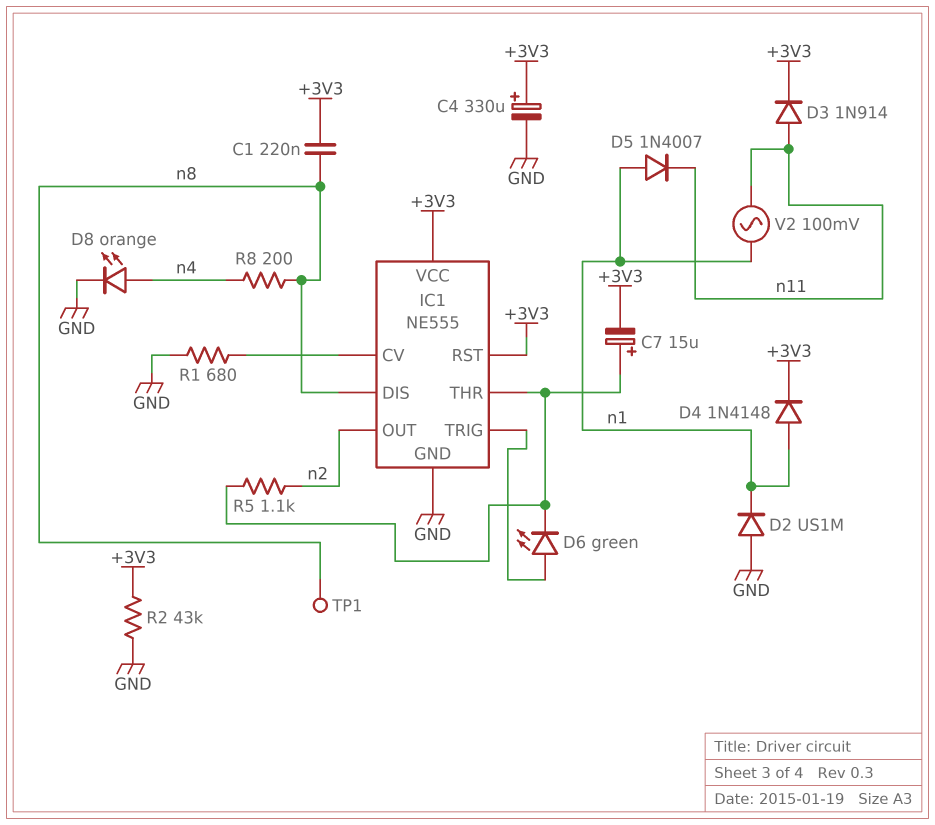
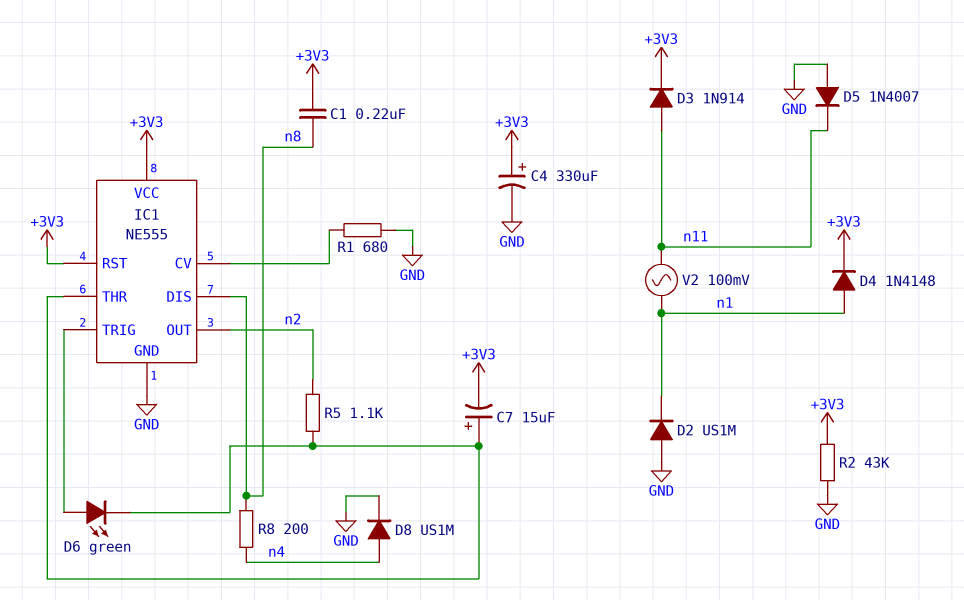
D5: diode 1N4007 (A n1, K n11) -> diode 1N4007 (A GND, K n11)
D8: LED orange (A n4, K GND) -> diode US1M (A n4, K GND)
TP1: test point (n8) -> none

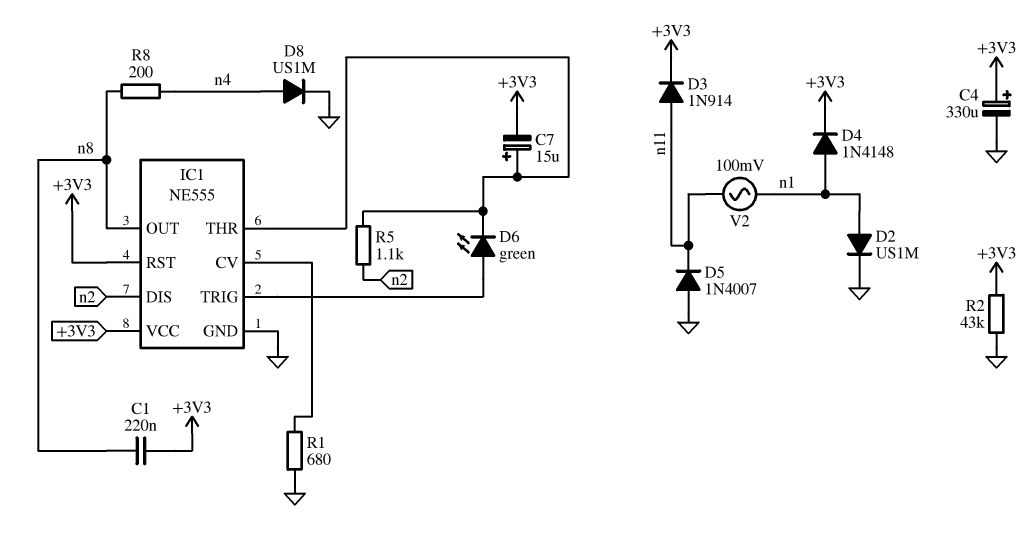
D2: diode US1M (A GND, K n1) -> diode US1M (A n1, K GND)
IC1 pin DIS: n8 -> n2
IC1 pin OUT: n2 -> n8

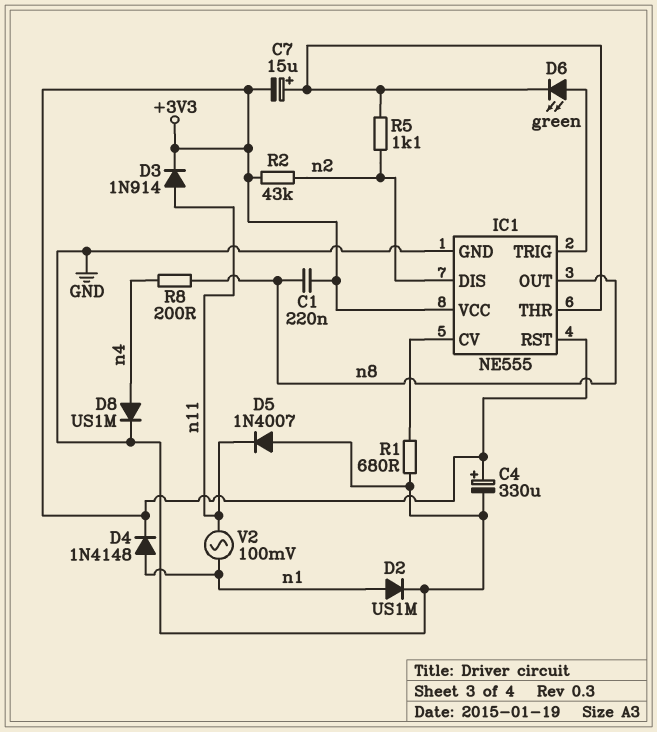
R2: 43k (+3V3, GND) -> 43k (+3V3, n2)

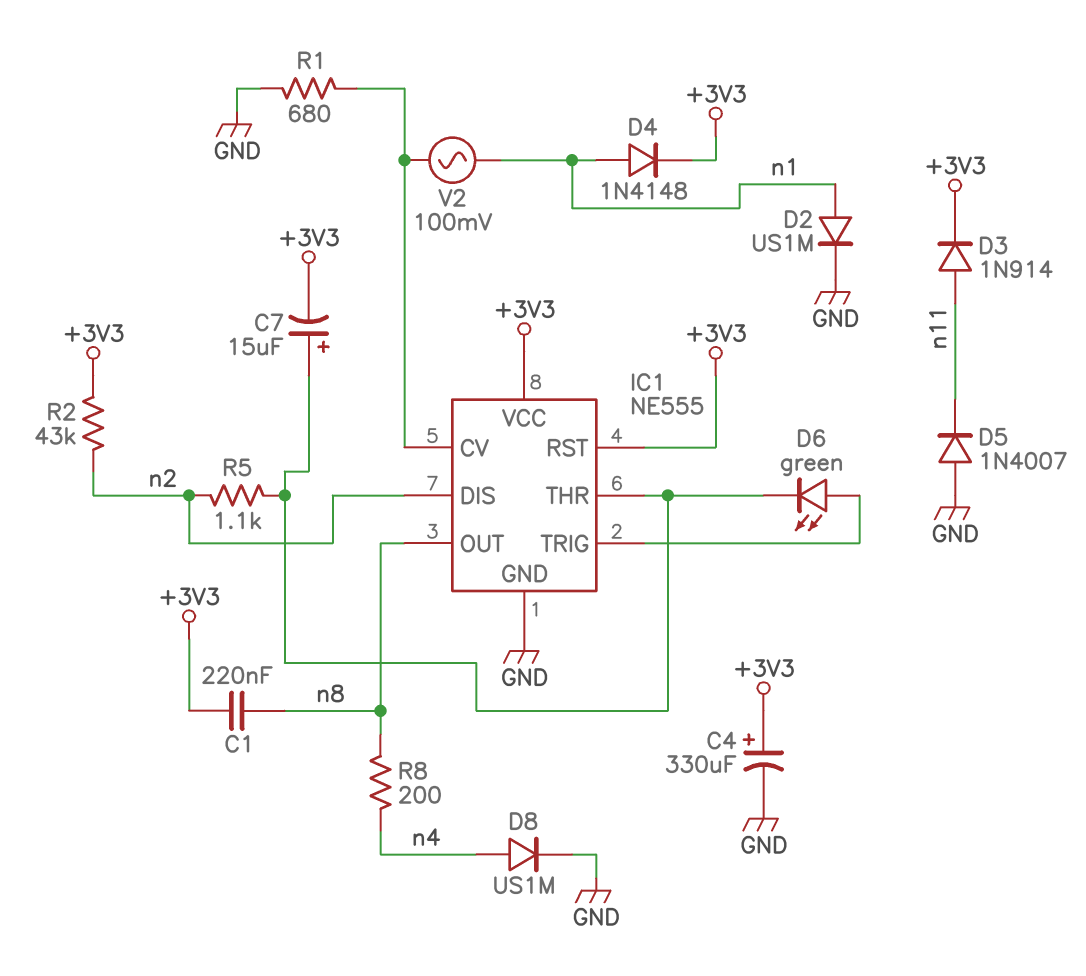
V2: AC 100mV (n1, n11) -> AC 100mV (IC1/CV, n1)

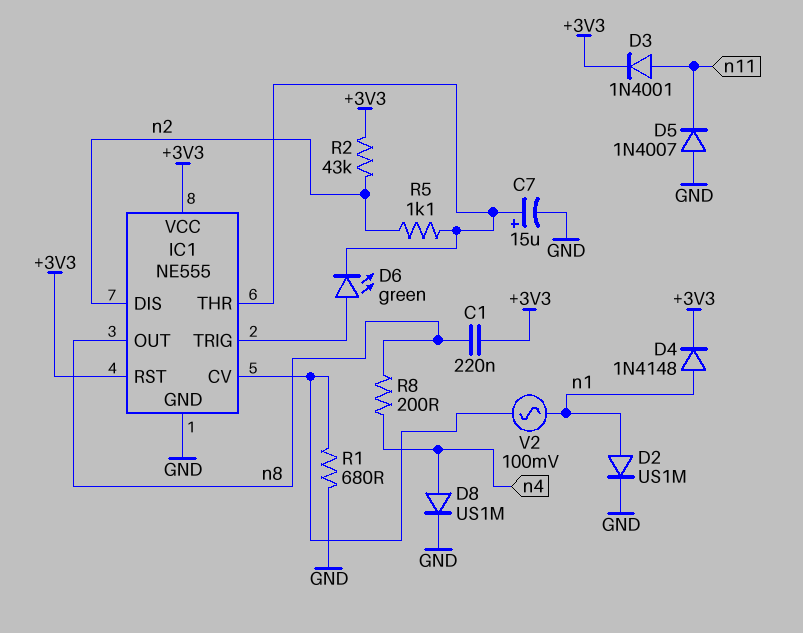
C4: 330uF (plus +3V3, minus GND) -> none
C7: 15uF (plus IC1/THR, minus +3V3) -> 15uF (plus IC1/THR, minus GND)
D3: diode 1N914 (A n11, K +3V3) -> diode 1N4001 (A n11, K +3V3)

